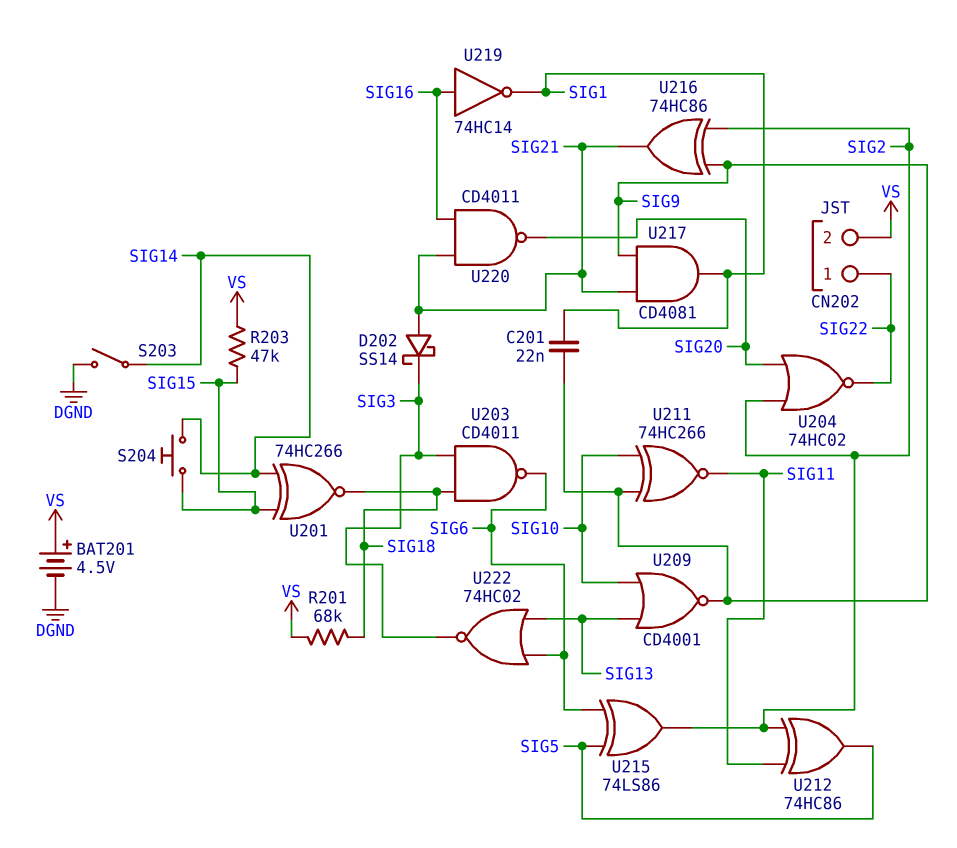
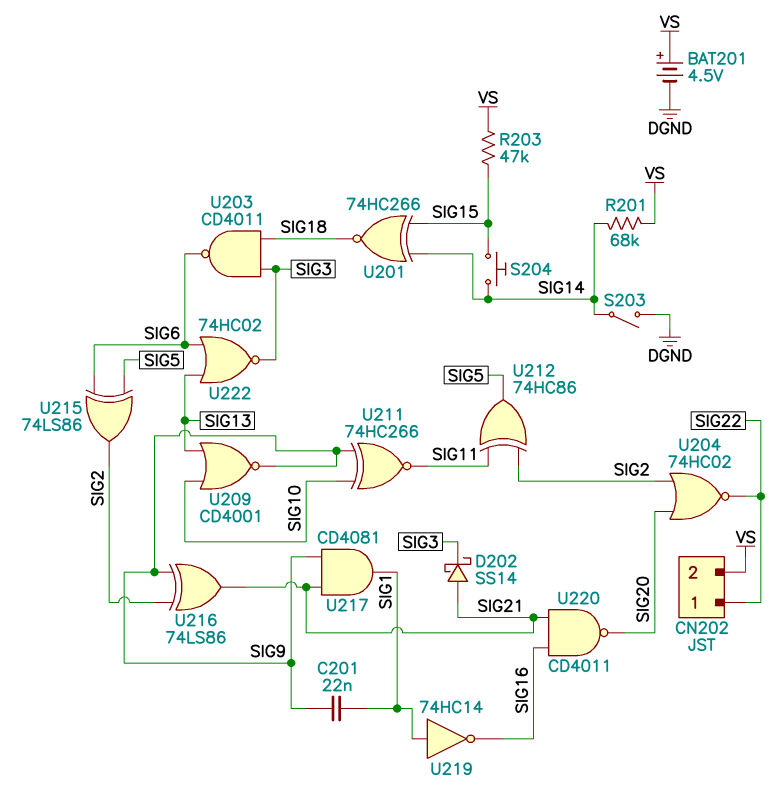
R201: 68k (SIG18, VS) -> 68k (SIG14, VS)
U216: XOR 74HC86 (in SIG2, in SIG9, out SIG21) -> XOR 74LS86 (in SIG2, in SIG9, out SIG21)
U219: NOT 74HC14 (in SIG16, out SIG1) -> NOT 74HC14 (in SIG1, out SIG16)

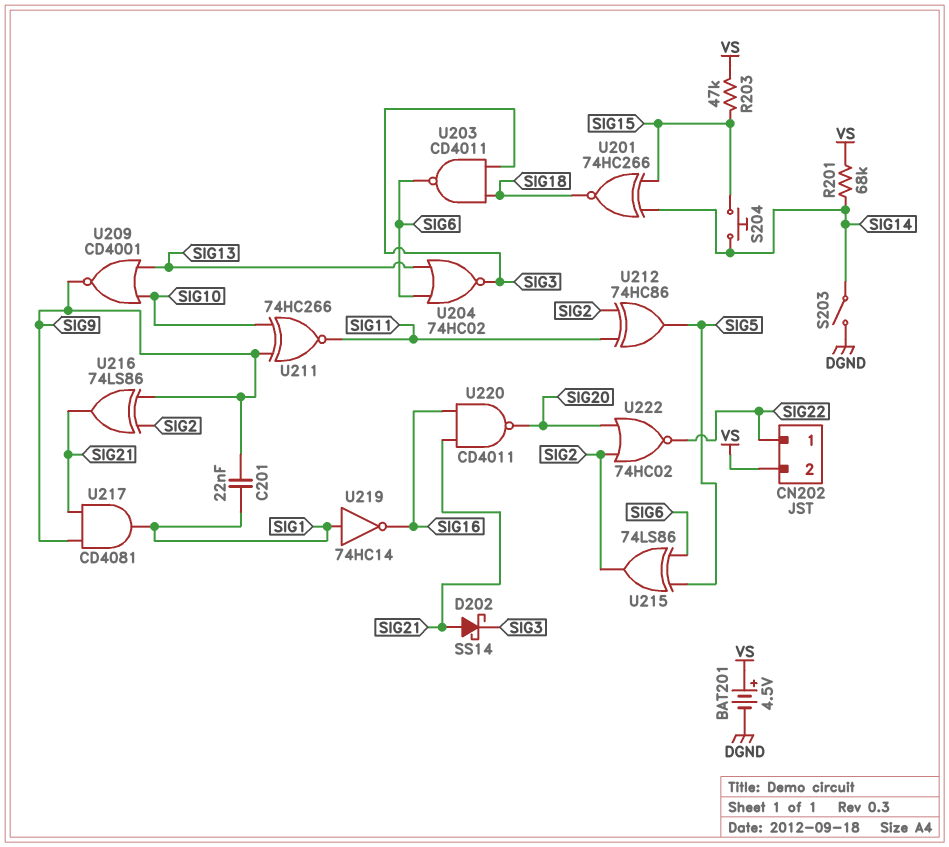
U204: NOR 74HC02 (in SIG2, in SIG20, out SIG22) -> NOR 74HC02 (in SIG6, in SIG13, out SIG3)
U222: NOR 74HC02 (in SIG6, in SIG13, out SIG3) -> NOR 74HC02 (in SIG2, in SIG20, out SIG22)

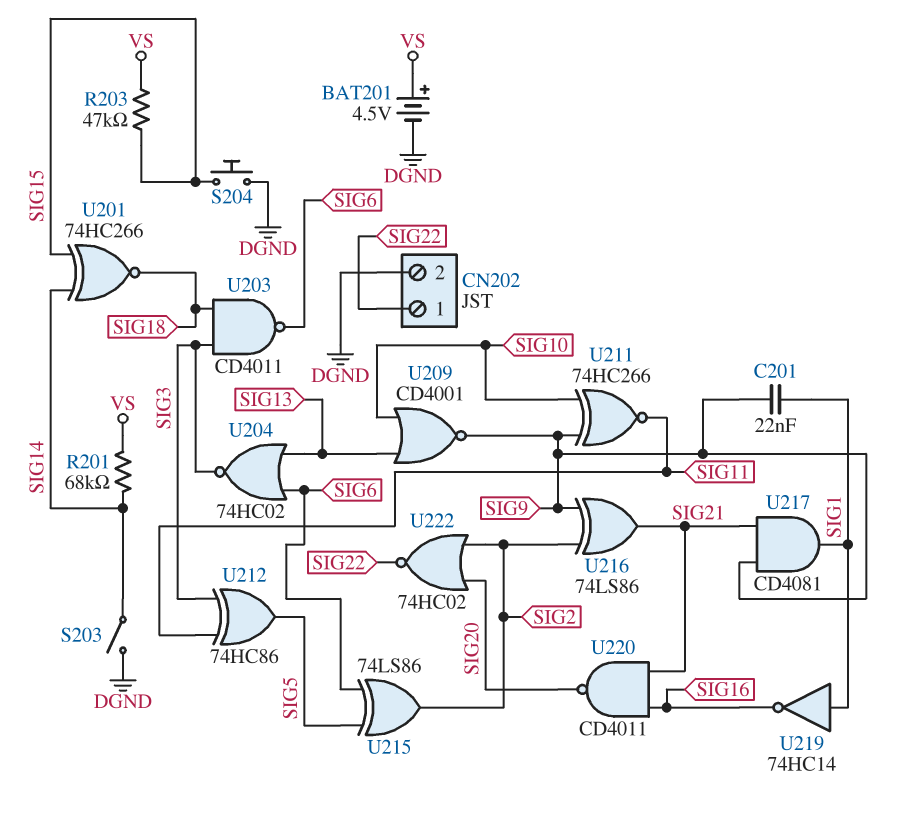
CN202 pin 2: VS -> DGND
D202: schottky SS14 (A SIG21, K SIG3) -> none
S204: button (SIG14, SIG15) -> button (DGND, SIG15)
U212: XOR 74HC86 (in SIG2, in SIG11, out SIG5) -> XOR 74HC86 (in SIG3, in SIG11, out SIG5)

